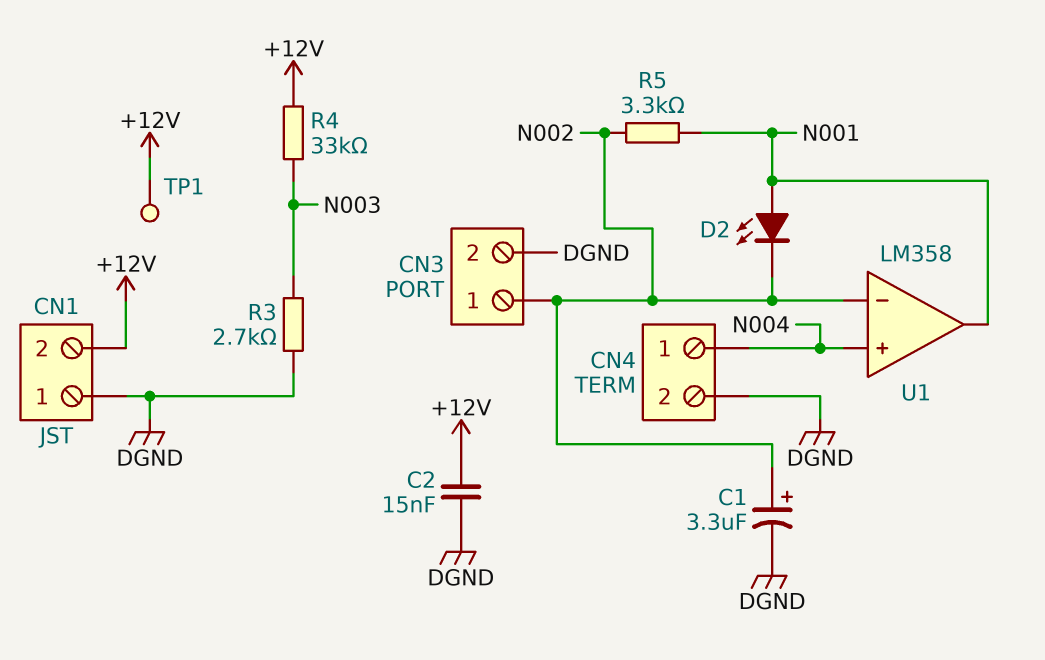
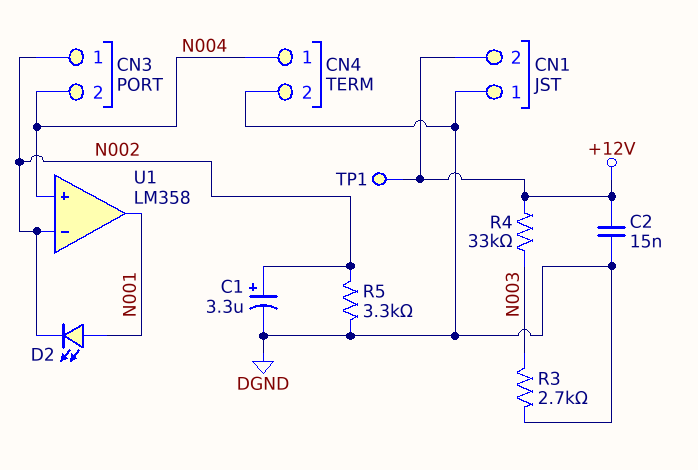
CN3 pin 2: DGND -> N004
R5: 3.3k (N001, N002) -> 3.3k (DGND, N002)

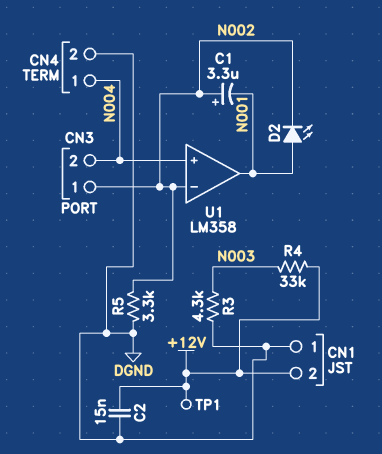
C1: 3.3uF (plus N002, minus DGND) -> 3.3uF (plus N002, minus N001)
R3: 2.7k (DGND, N003) -> 4.3k (DGND, N003)

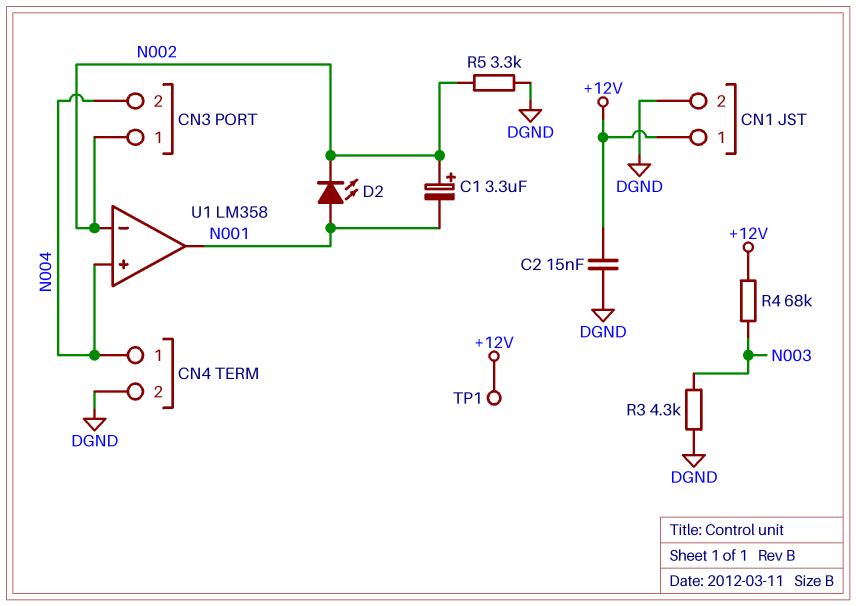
CN1 pin 1: DGND -> +12V
CN1 pin 2: +12V -> DGND
R4: 33k (+12V, N003) -> 68k (+12V, N003)

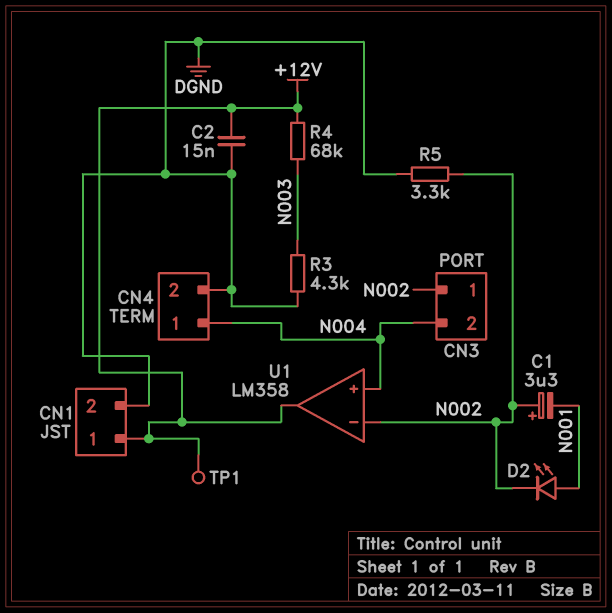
U1 pin out: N001 -> +12V

